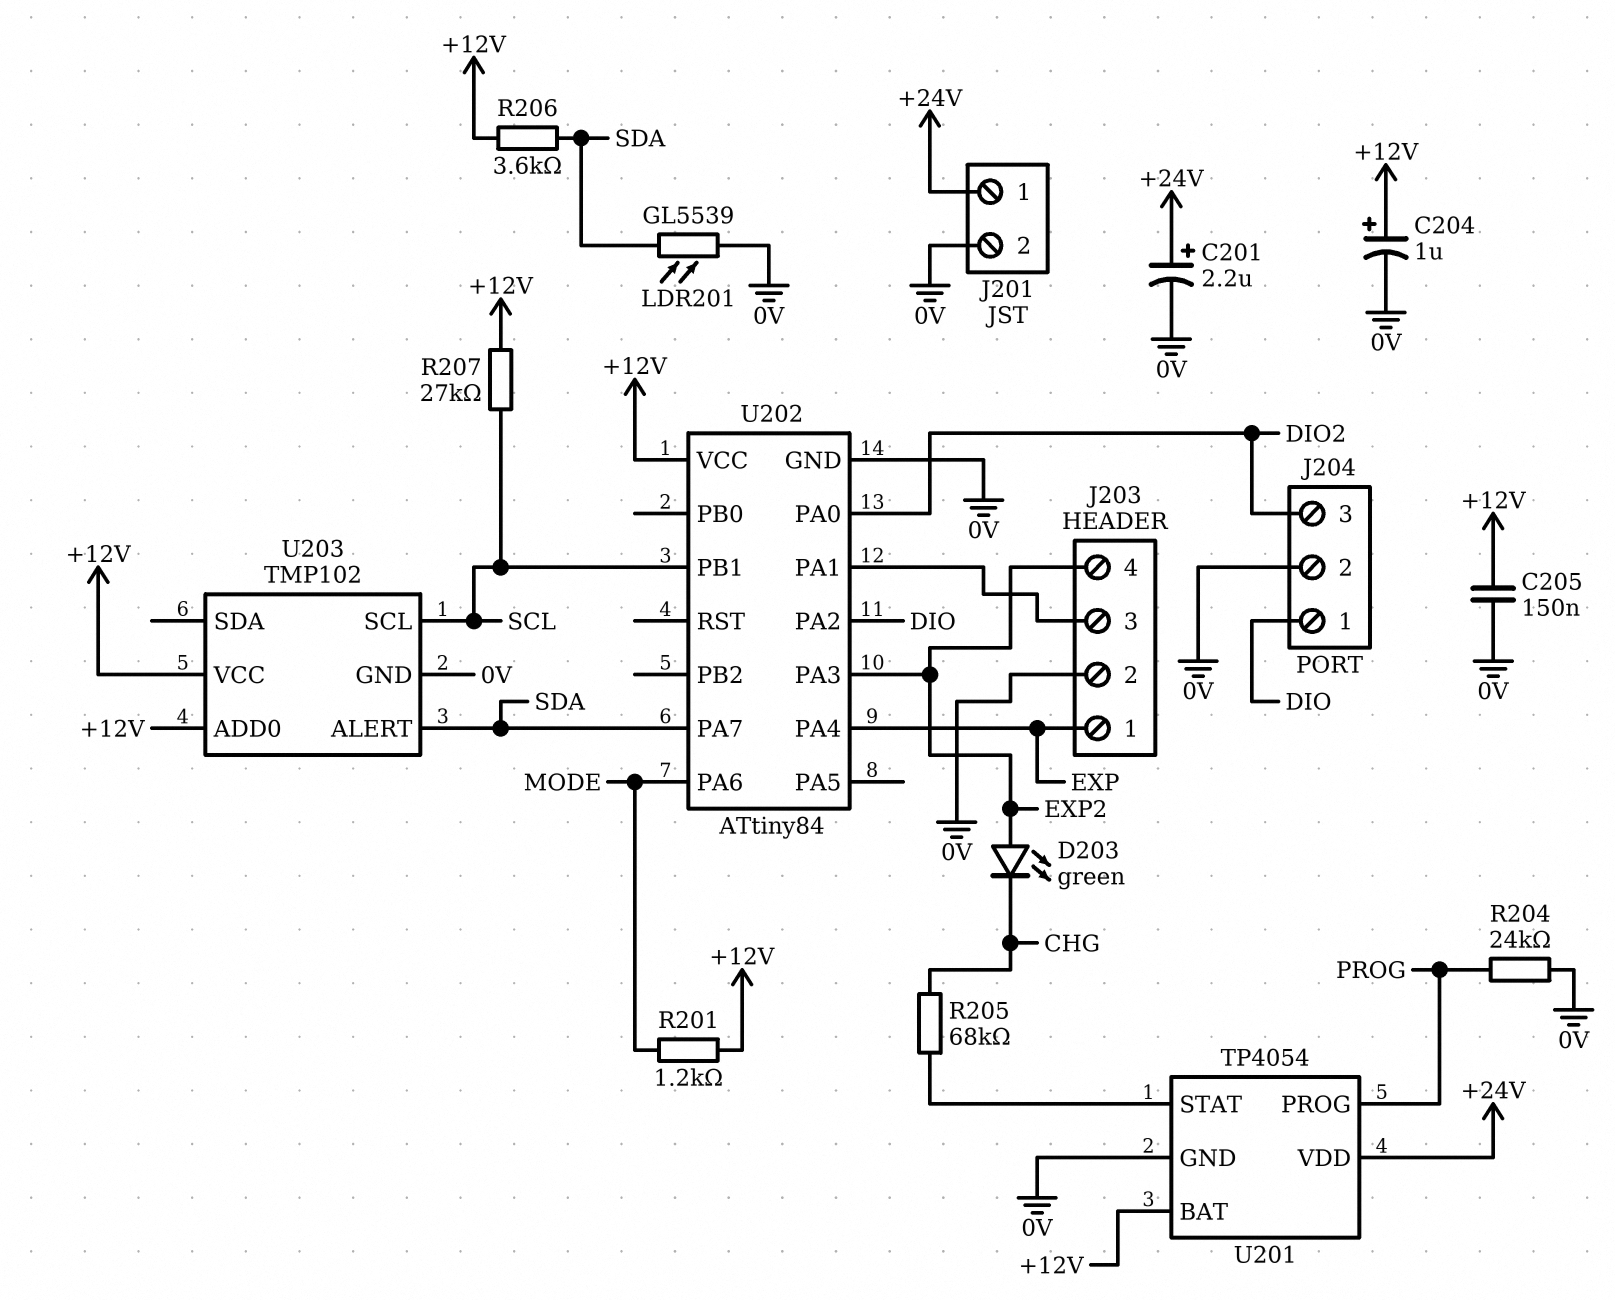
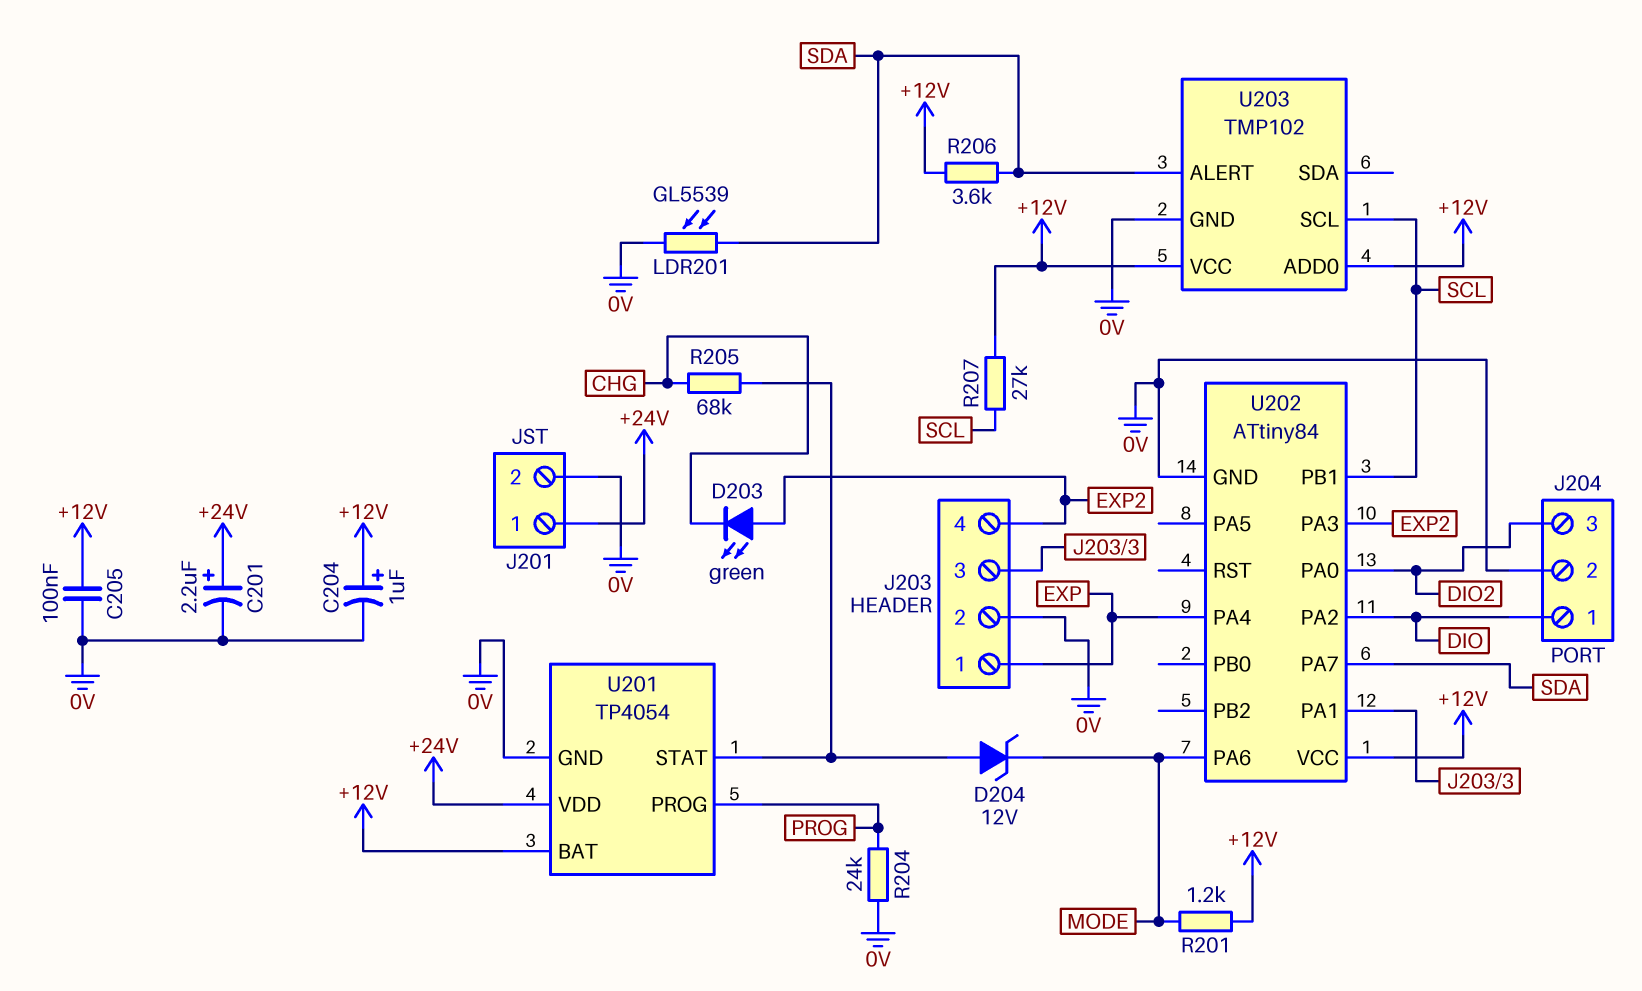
C205: 150nF (+12V, 0V) -> 100nF (+12V, 0V)
D204: none -> zener 12V (A U201/STAT, K MODE)

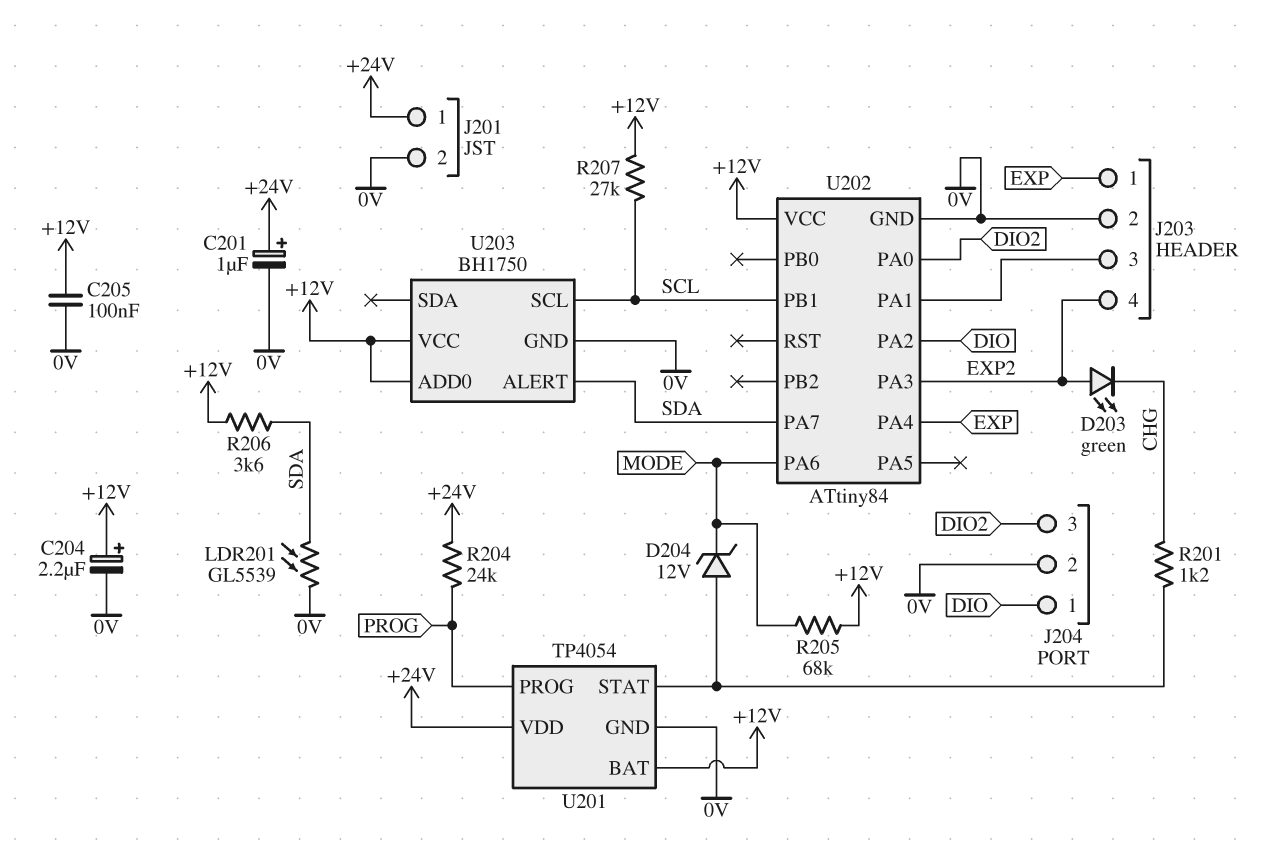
C201: 2.2uF (plus +24V, minus 0V) -> 1uF (plus +24V, minus 0V)
C204: 1uF (plus +12V, minus 0V) -> 2.2uF (plus +12V, minus 0V)
R201: 1.2k (+12V, MODE) -> 1.2k (CHG, U201/STAT)
R204: 24k (0V, PROG) -> 24k (+24V, PROG)
R205: 68k (CHG, U201/STAT) -> 68k (+12V, MODE)
U203: TMP102 -> BH1750

